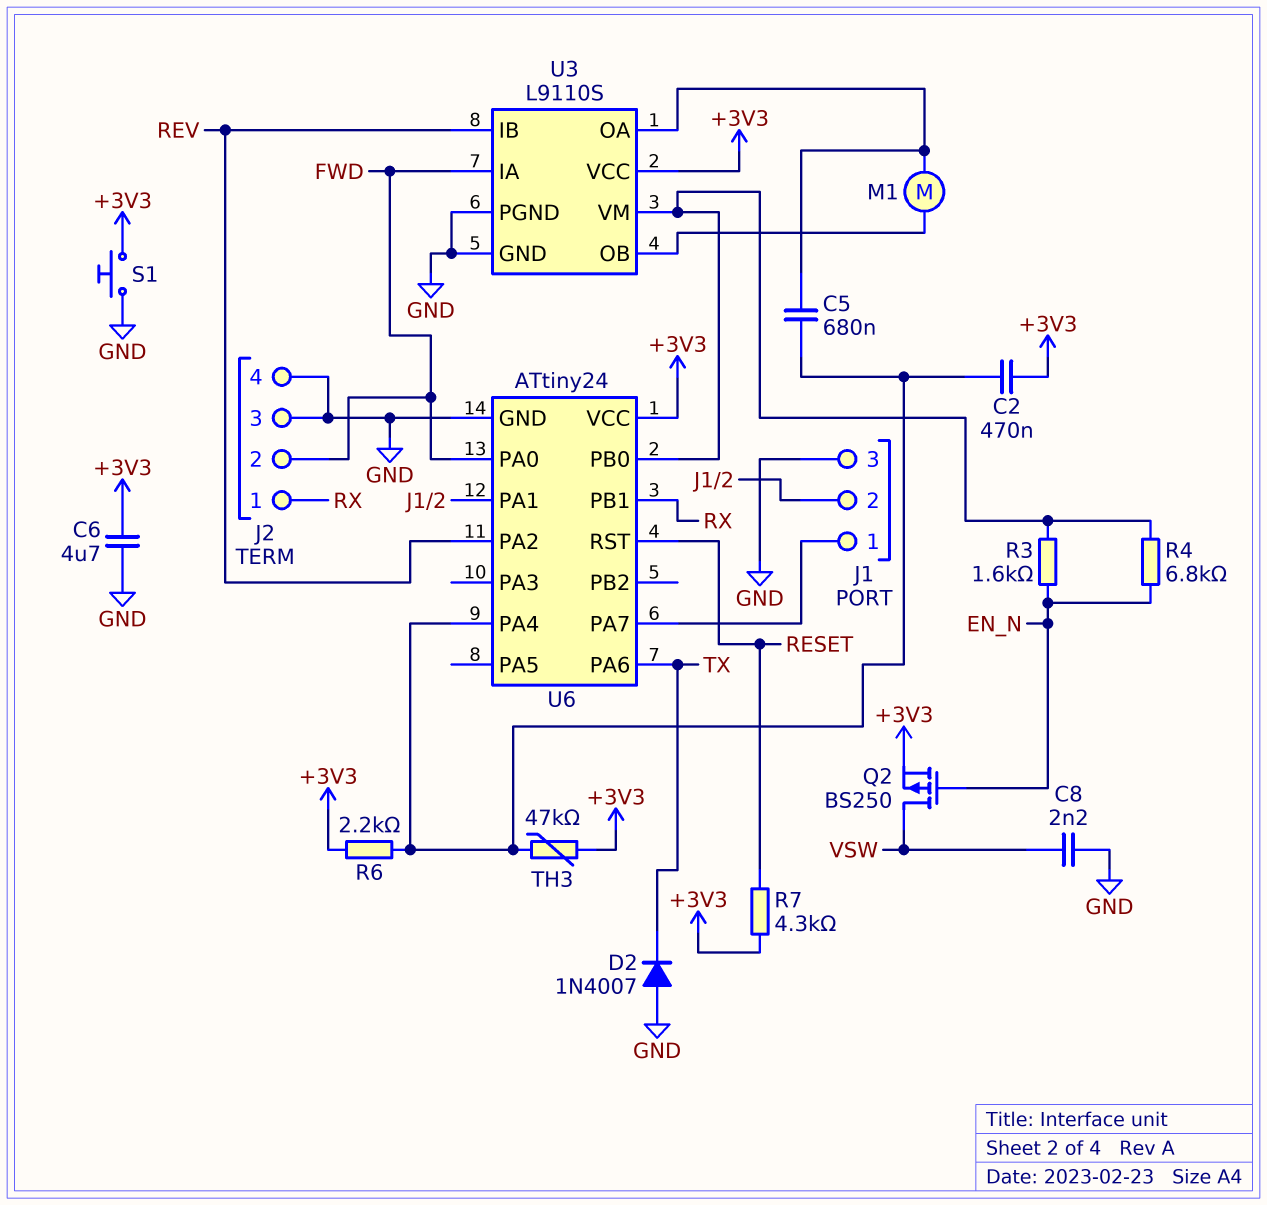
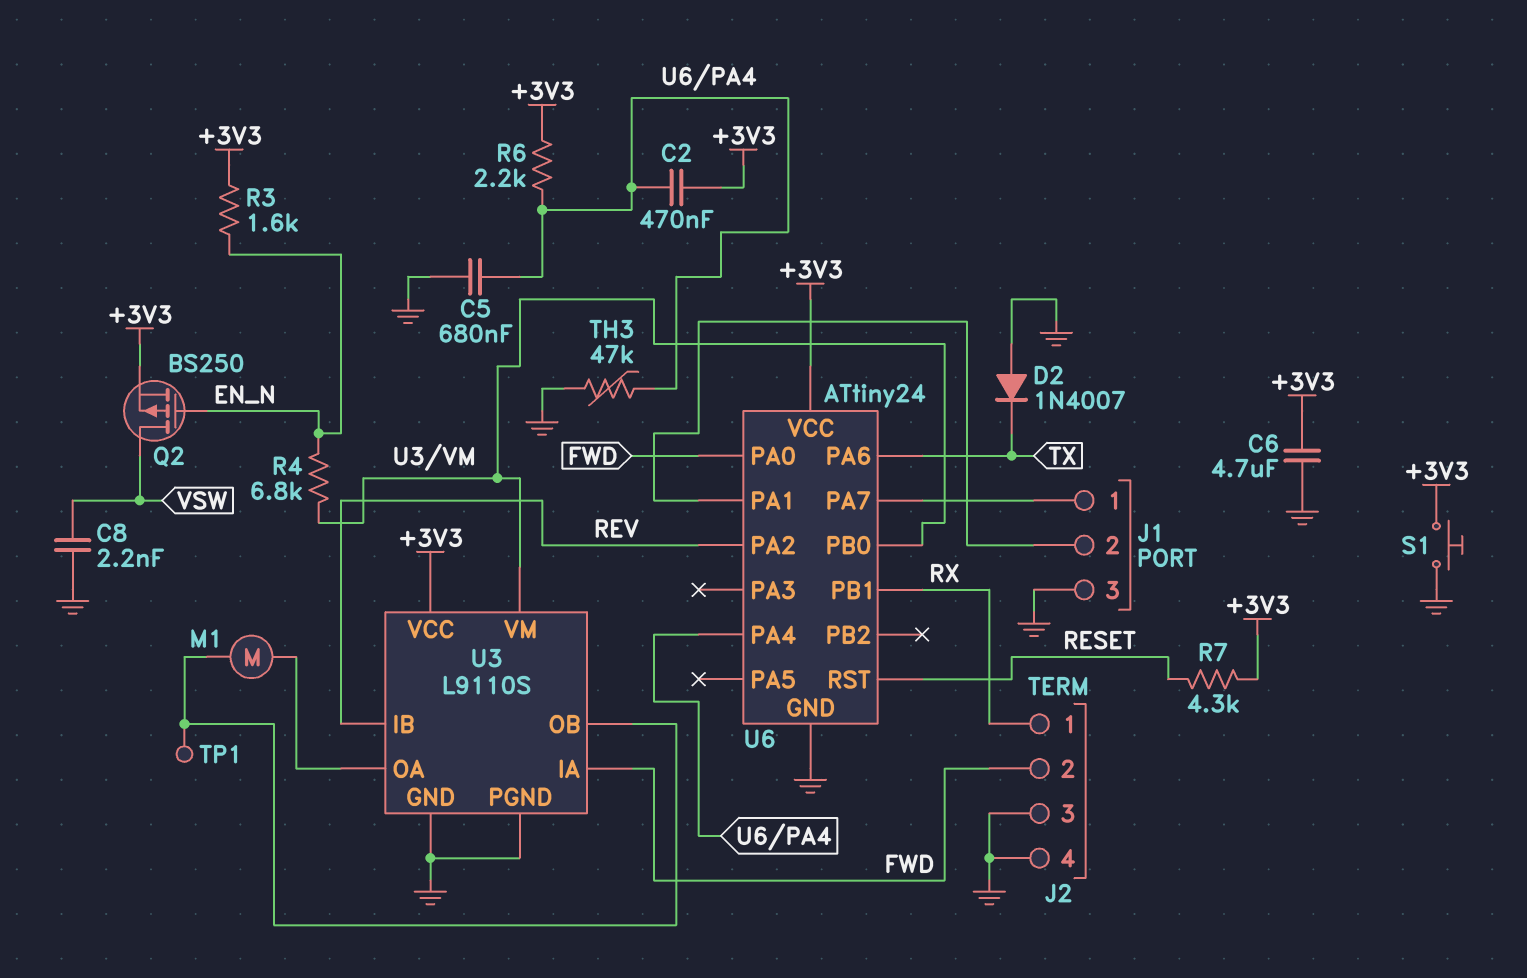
C5: 680nF (U3/OA, U6/PA4) -> 680nF (GND, U6/PA4)
R3: 1.6k (EN_N, U3/VM) -> 1.6k (+3V3, EN_N)
TH3: 47k (+3V3, U6/PA4) -> 47k (GND, U6/PA4)
TP1: none -> test point (U3/OB)

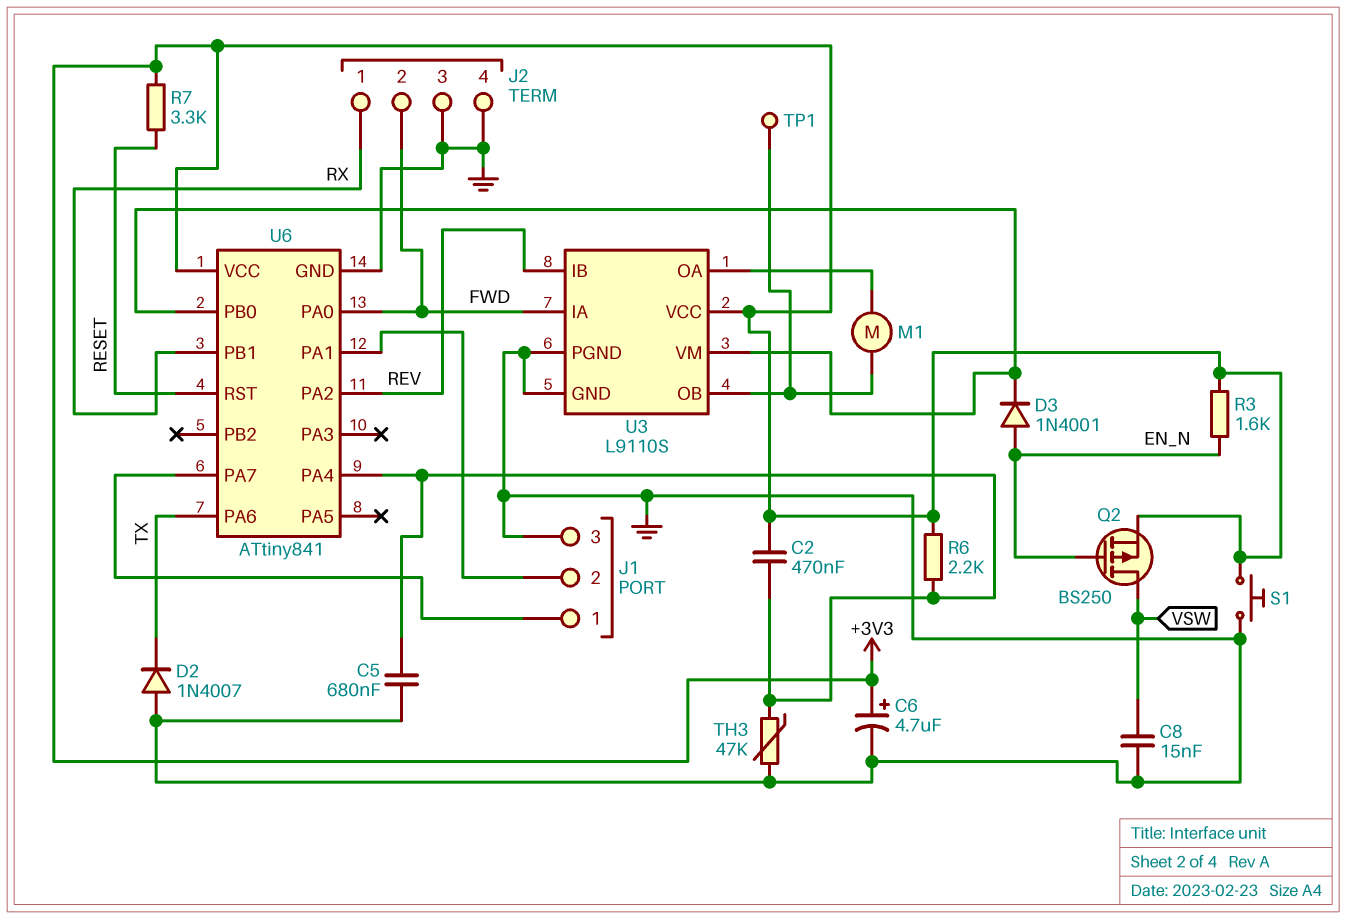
C6: 4.7uF (+3V3, GND) -> 4.7uF (plus +3V3, minus GND)
C8: 2.2nF (GND, VSW) -> 15nF (GND, VSW)
D3: none -> diode 1N4001 (A EN_N, K U3/VM)
R4: 6.8k (EN_N, U3/VM) -> none
R7: 4.3k (+3V3, RESET) -> 3.3k (+3V3, RESET)
U6: ATtiny24 -> ATtiny841

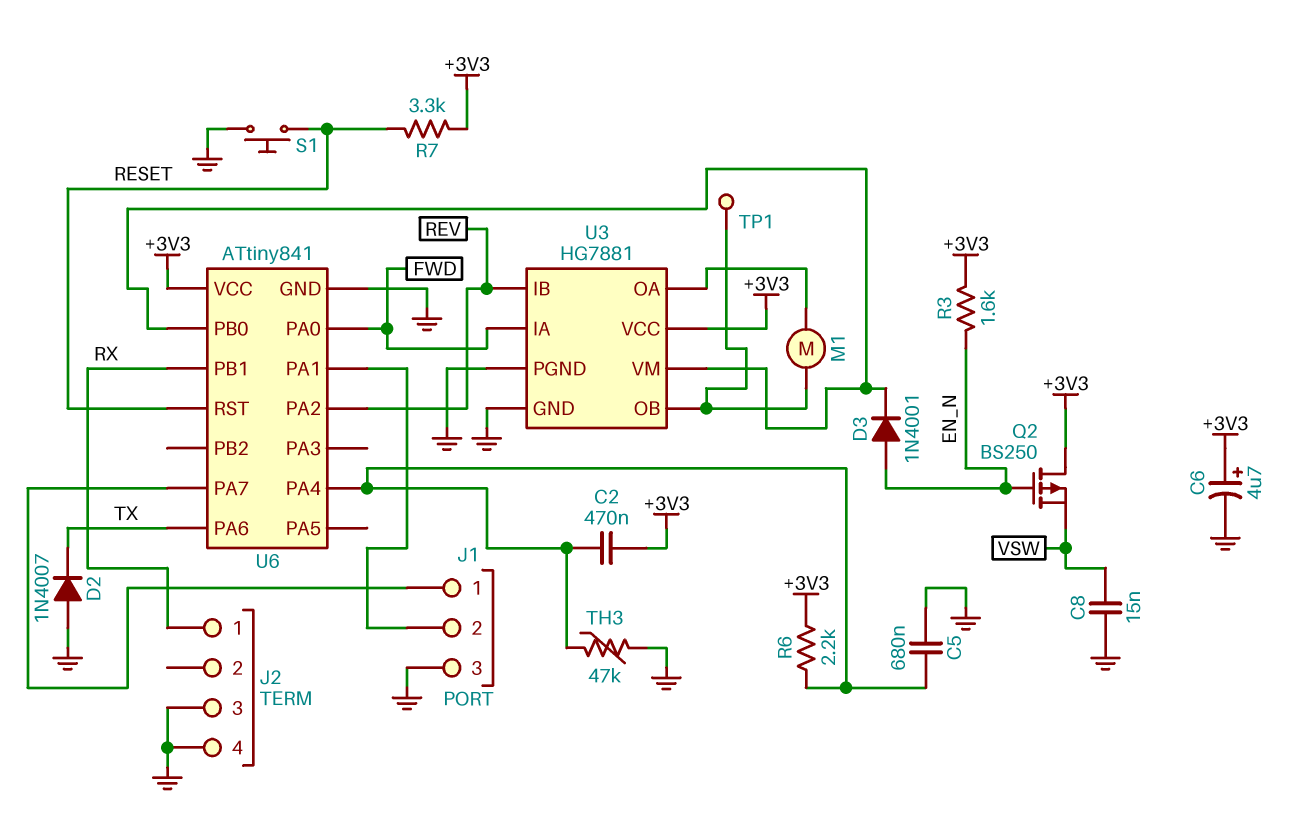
J2 pin 2: FWD -> none
Q2: PMOS BS250 (G EN_N, D VSW, S +3V3) -> PMOS BS250 (G EN_N, D +3V3, S VSW)
S1: button (+3V3, GND) -> button (GND, RESET)
U3: L9110S -> HG7881

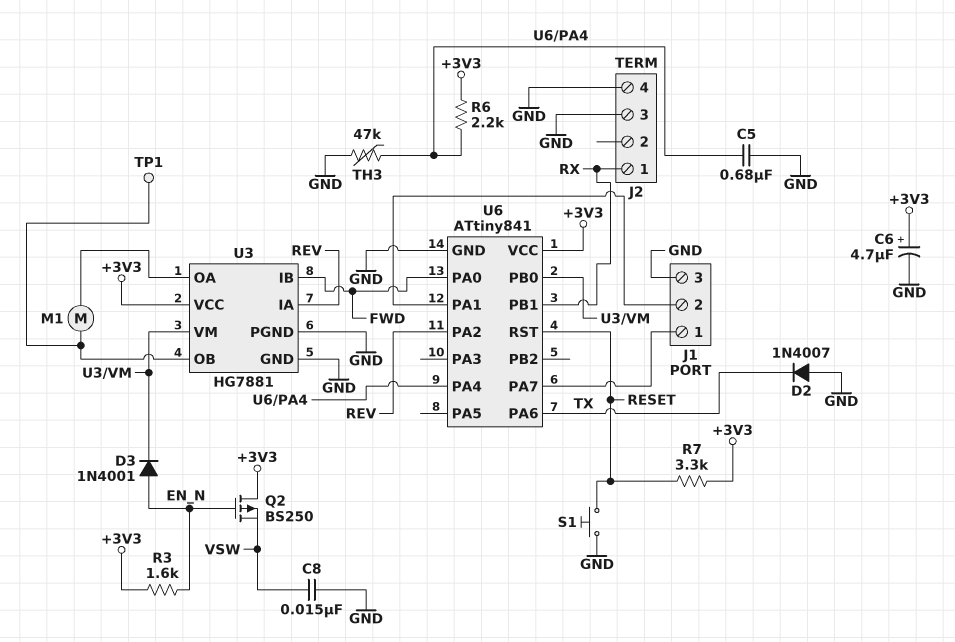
C2: 470nF (+3V3, U6/PA4) -> none
U3 pin IA: FWD -> REV
U3 pin IB: REV -> FWD

